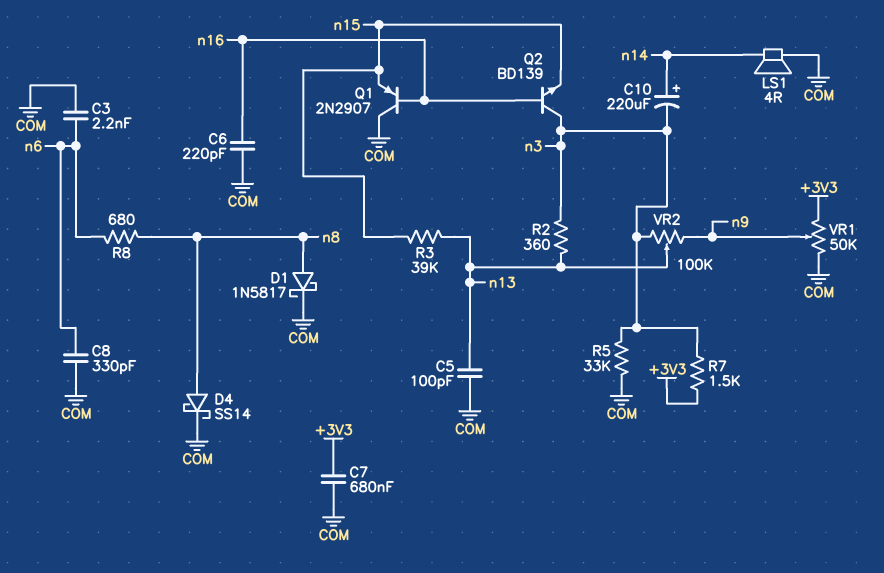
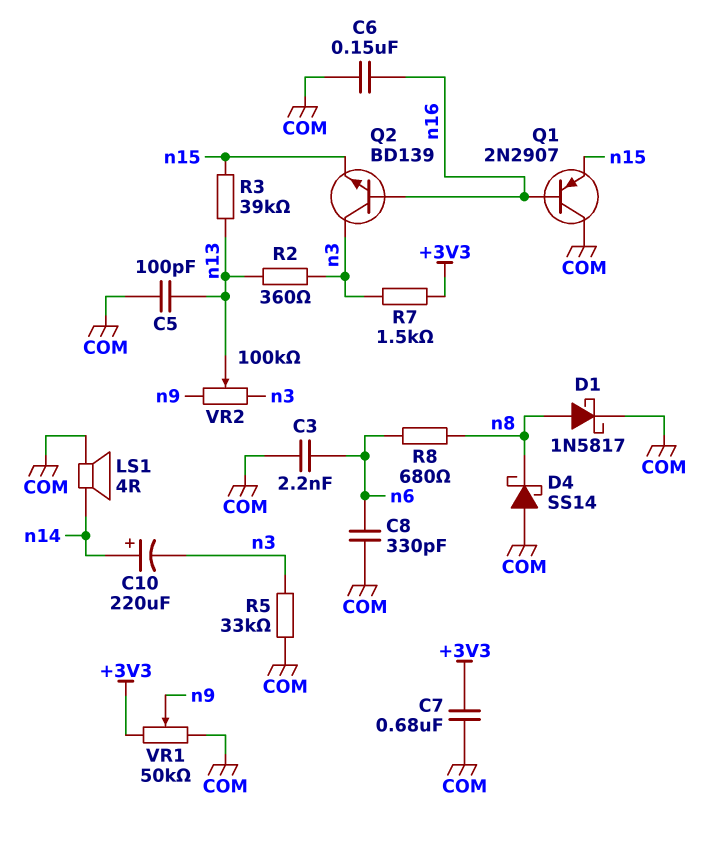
C6: 220pF (COM, n16) -> 150nF (COM, n16)
D4: schottky SS14 (A n8, K COM) -> schottky SS14 (A COM, K n8)

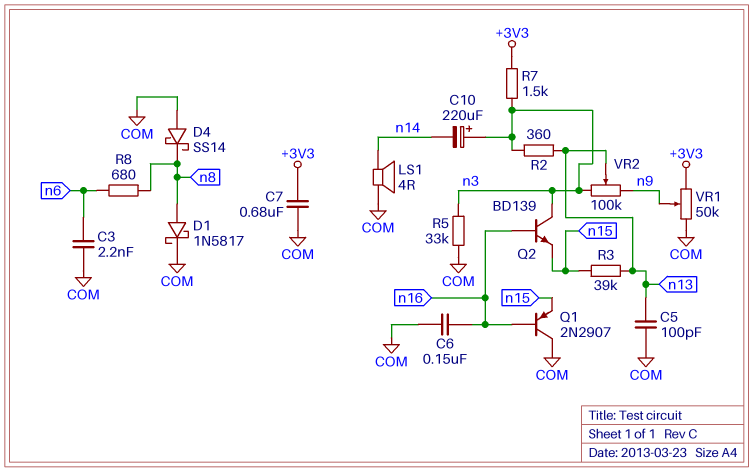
C8: 330pF (COM, n6) -> none
C10: 220uF (plus n14, minus n3) -> 220uF (plus n3, minus n14)

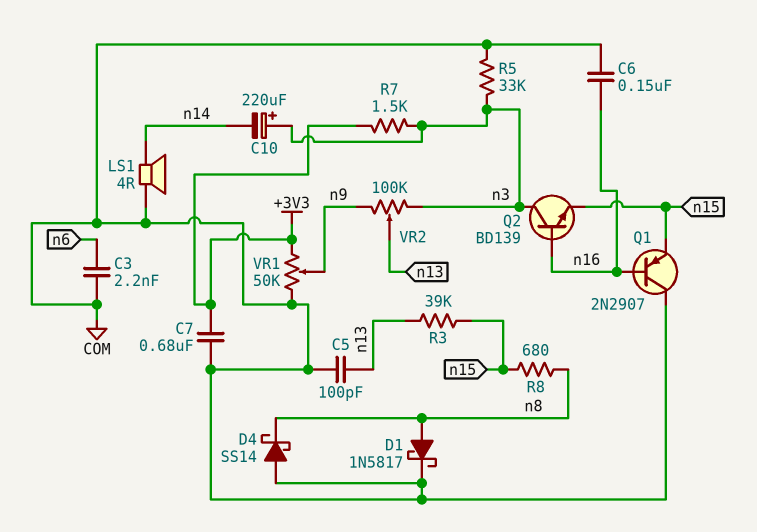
R2: 360 (n3, n13) -> none
R8: 680 (n6, n8) -> 680 (n8, n15)

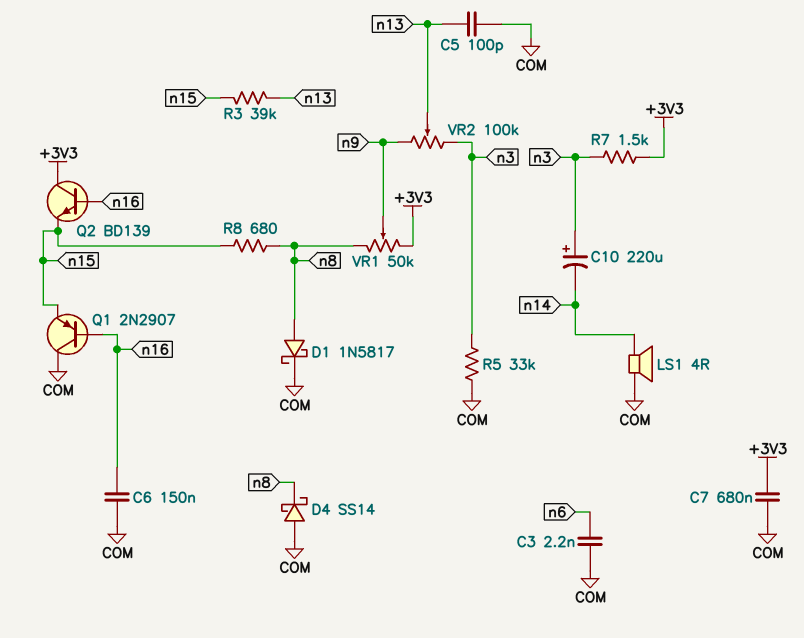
Q2: NPN BD139 (B n16, C n3, E n15) -> NPN BD139 (B n16, C +3V3, E n15)
VR1: 50k (+3V3, COM, wiper n9) -> 50k (+3V3, n8, wiper n9)

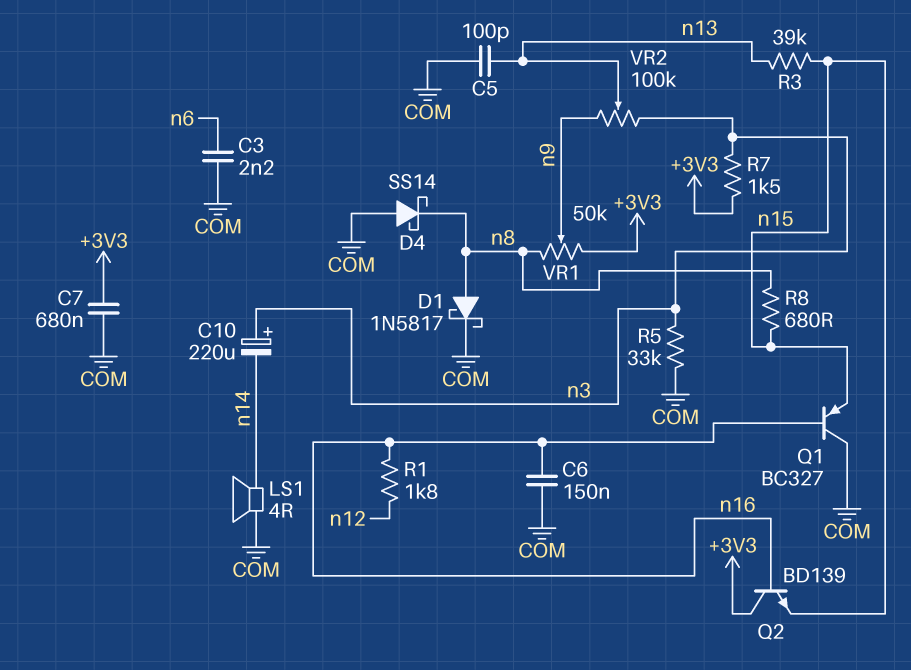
Q1: PNP 2N2907 (B n16, C COM, E n15) -> PNP BC327 (B n16, C COM, E n15)
R1: none -> 1.8k (n12, n16)

